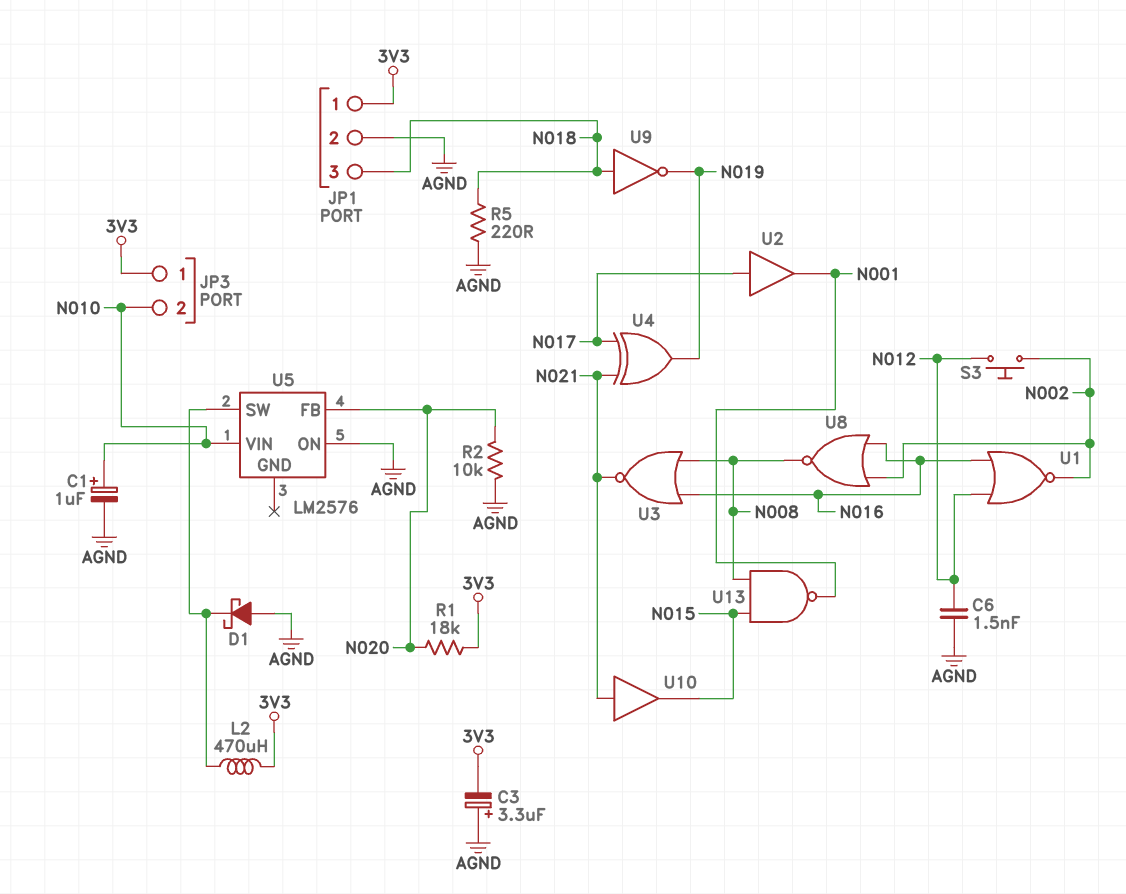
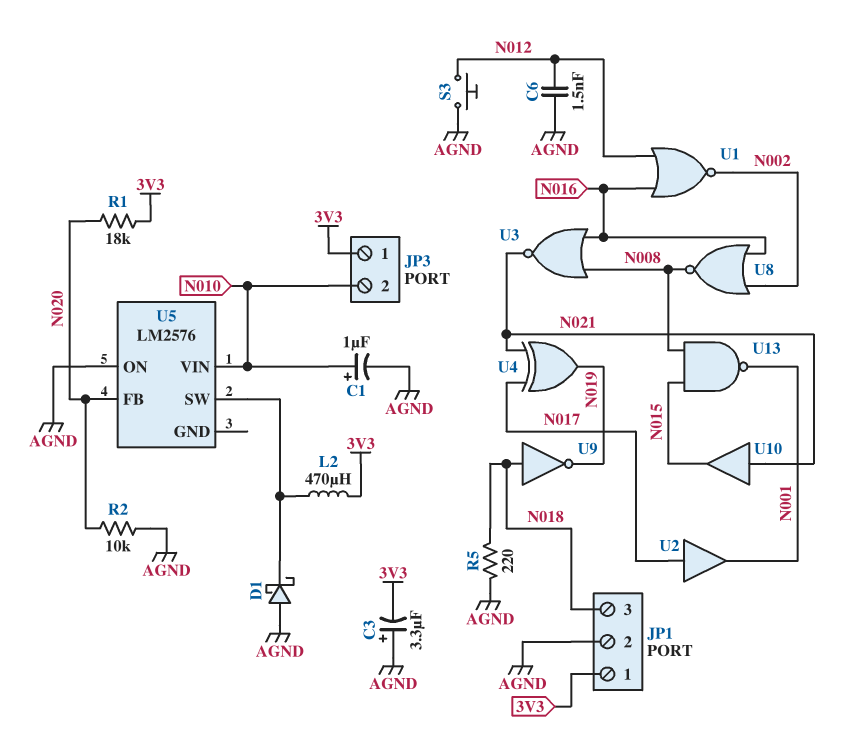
S3: button (N002, N012) -> button (AGND, N012)

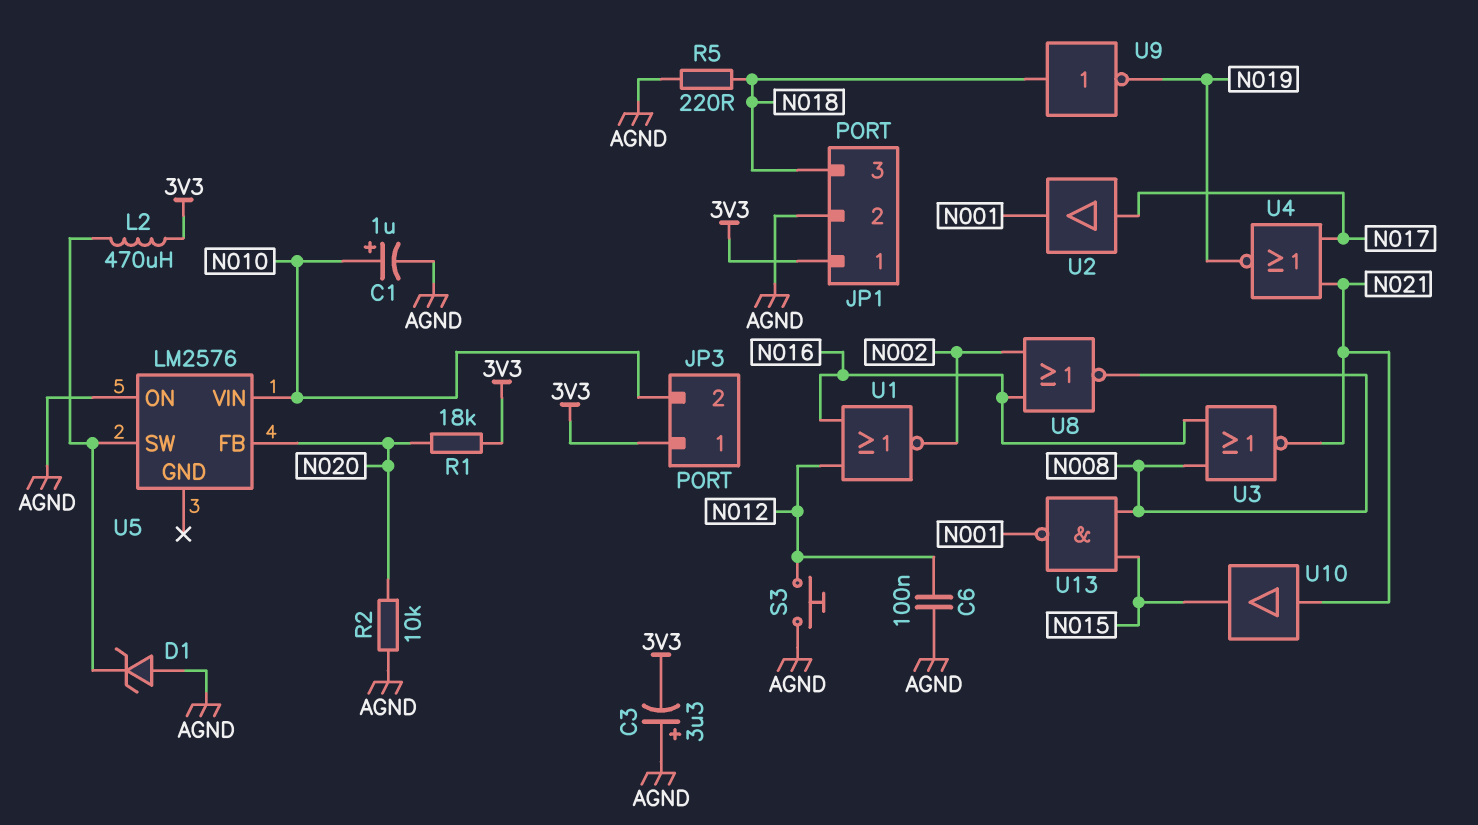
C6: 1.5nF (AGND, N012) -> 100nF (AGND, N012)
D1: schottky (A AGND, K U5/SW) -> zener (A AGND, K U5/SW)
U4: XOR (in N017, in N021, out N019) -> NOR (in N017, in N021, out N019)

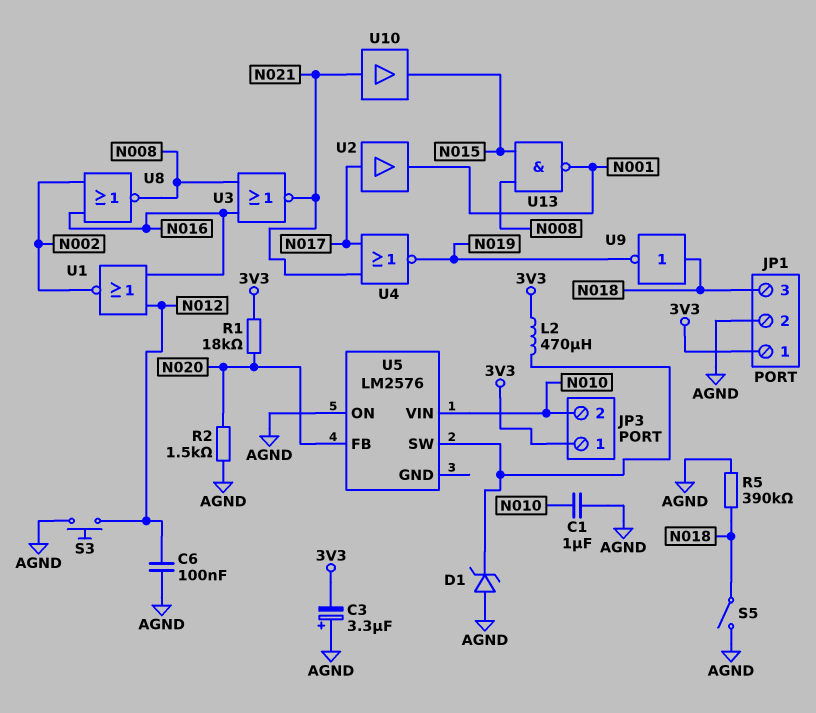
C1: 1uF (plus N010, minus AGND) -> 1uF (AGND, N010)
R2: 10k (AGND, N020) -> 1.5k (AGND, N020)
R5: 220 (AGND, N018) -> 390k (AGND, N018)
S5: none -> switch (AGND, N018)

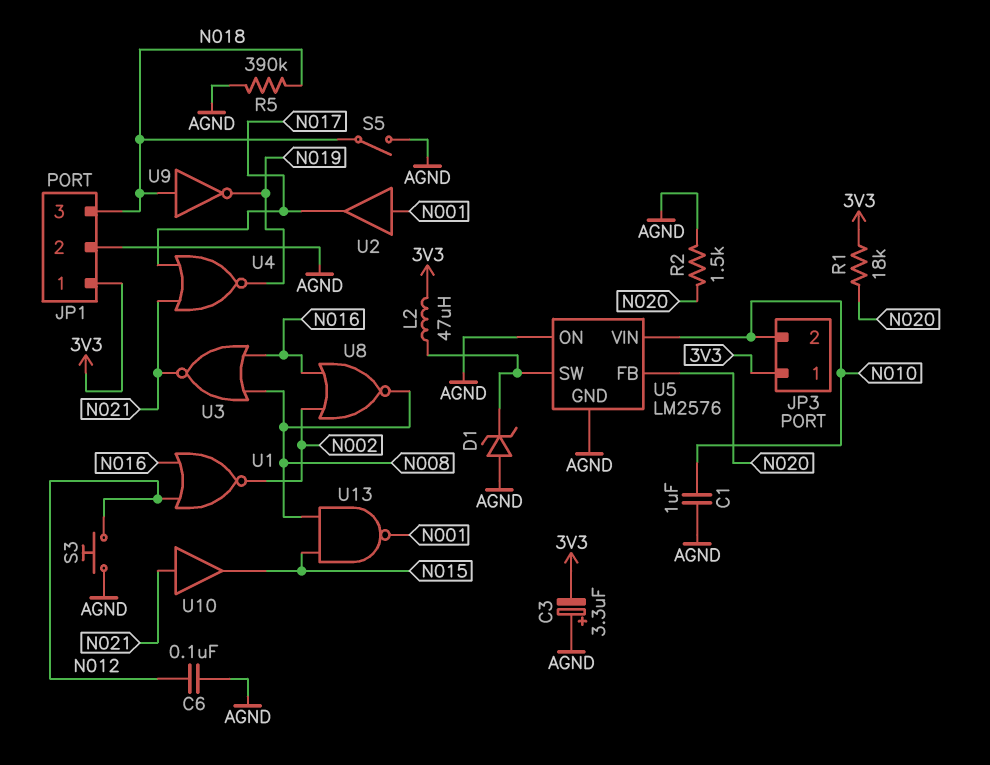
L2: 470uH (3V3, U5/SW) -> 47uH (3V3, U5/SW)
U2: buffer (in N017, out N001) -> buffer (in N001, out N017)
U5 pin GND: none -> AGND

